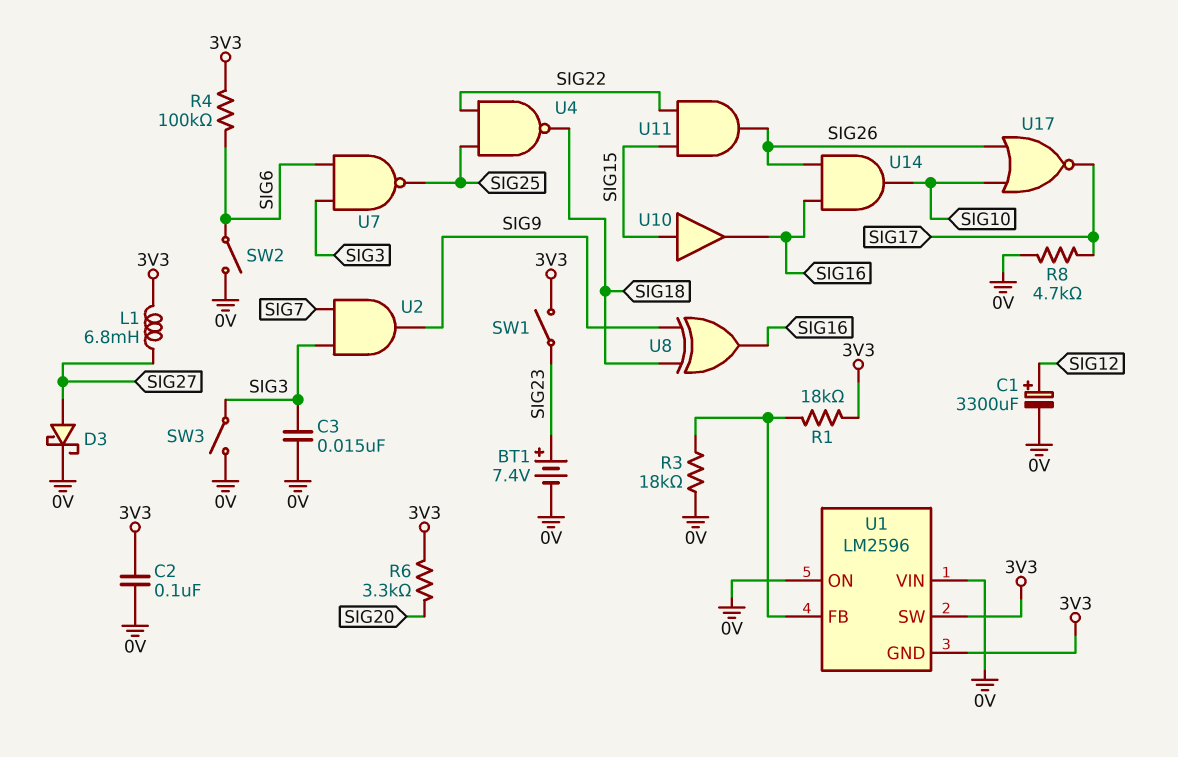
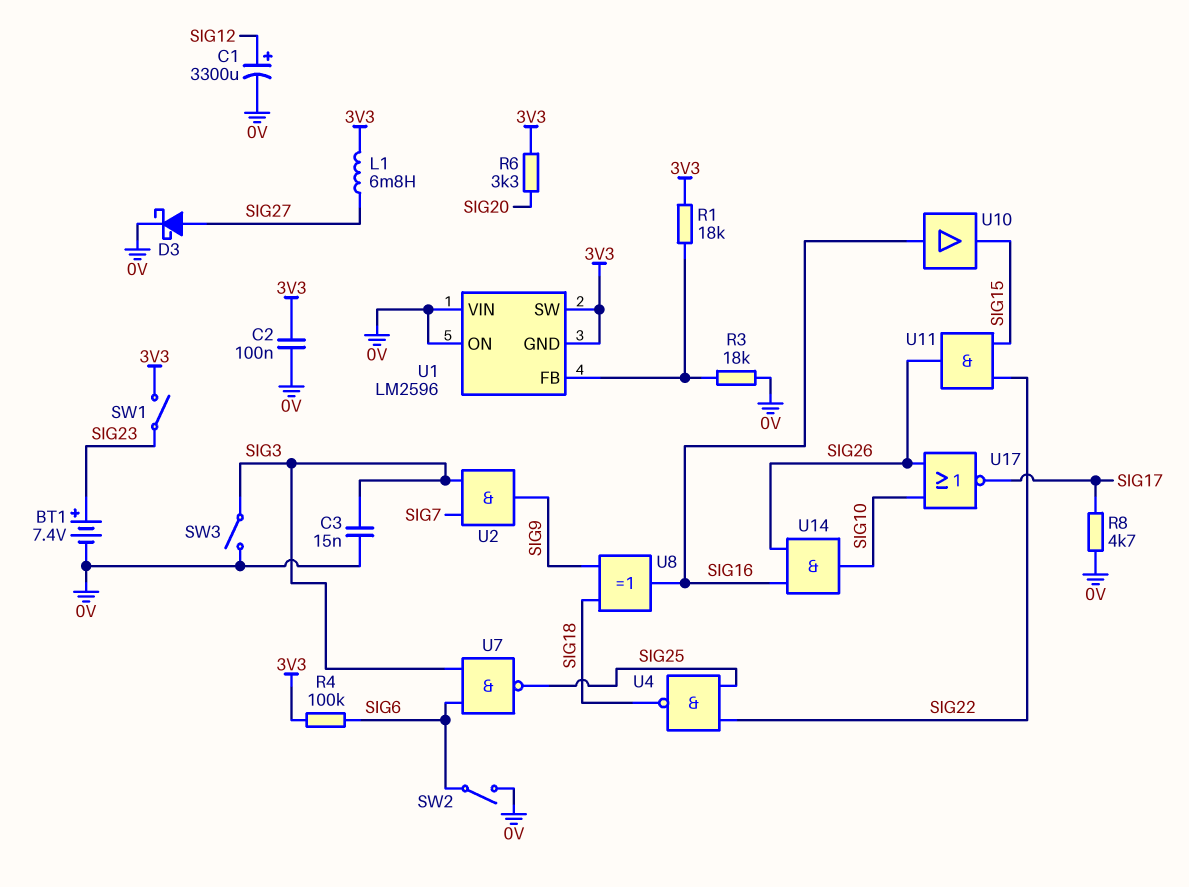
U10: buffer (in SIG15, out SIG16) -> buffer (in SIG16, out SIG15)

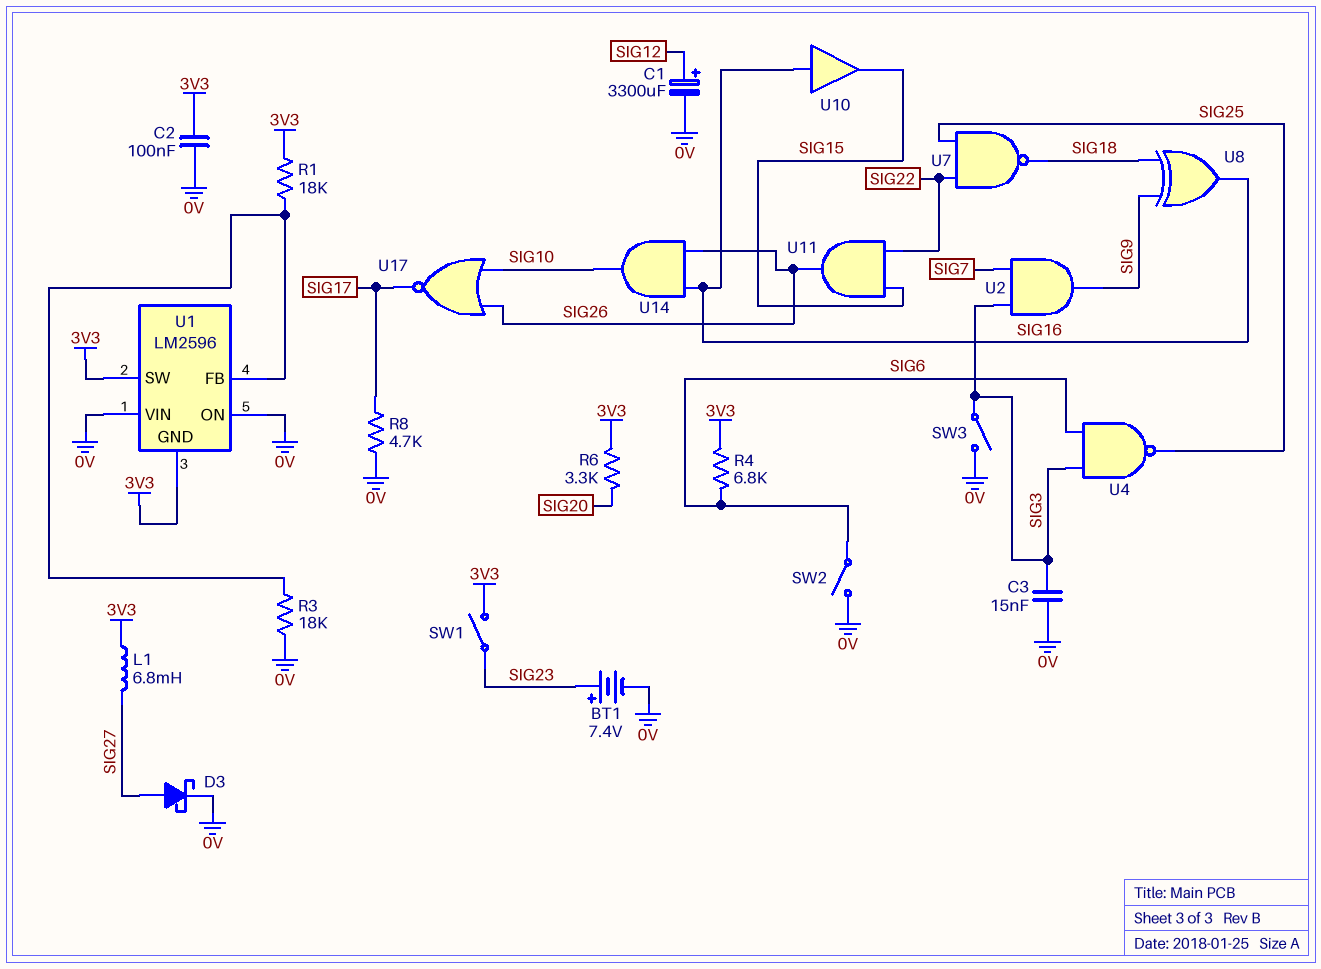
R4: 100k (3V3, SIG6) -> 6.8k (3V3, SIG6)
U4: NAND (in SIG22, in SIG25, out SIG18) -> NAND (in SIG3, in SIG6, out SIG25)
U7: NAND (in SIG3, in SIG6, out SIG25) -> NAND (in SIG22, in SIG25, out SIG18)

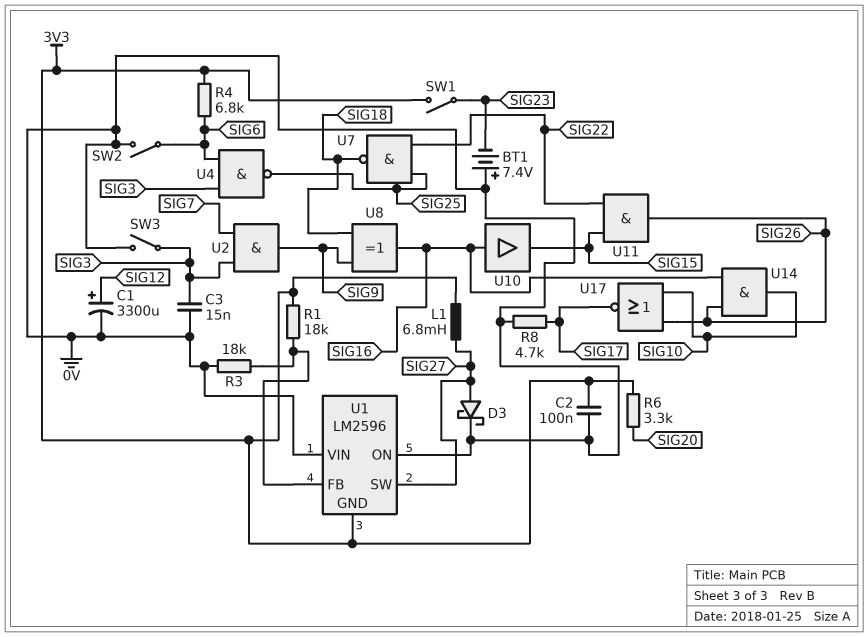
BT1: 7.4V (plus SIG23, minus 0V) -> 7.4V (plus 0V, minus SIG23)
U1 pin SW: 3V3 -> SIG27

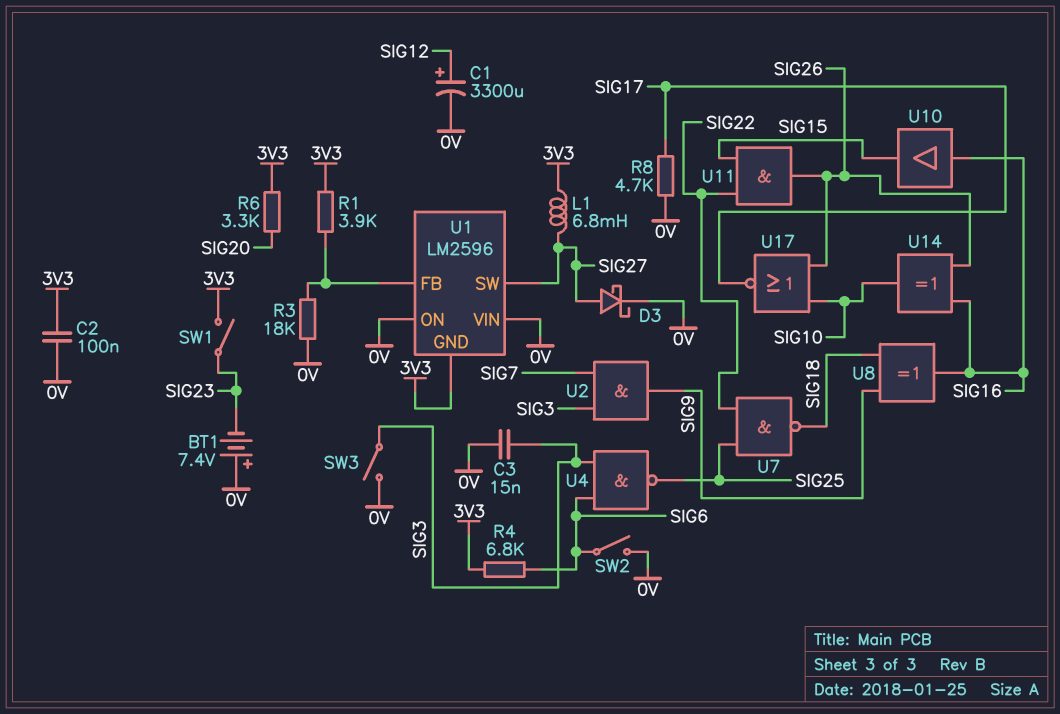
R1: 18k (3V3, U1/FB) -> 3.9k (3V3, U1/FB)
U14: AND (in SIG16, in SIG26, out SIG10) -> XOR (in SIG16, in SIG26, out SIG10)

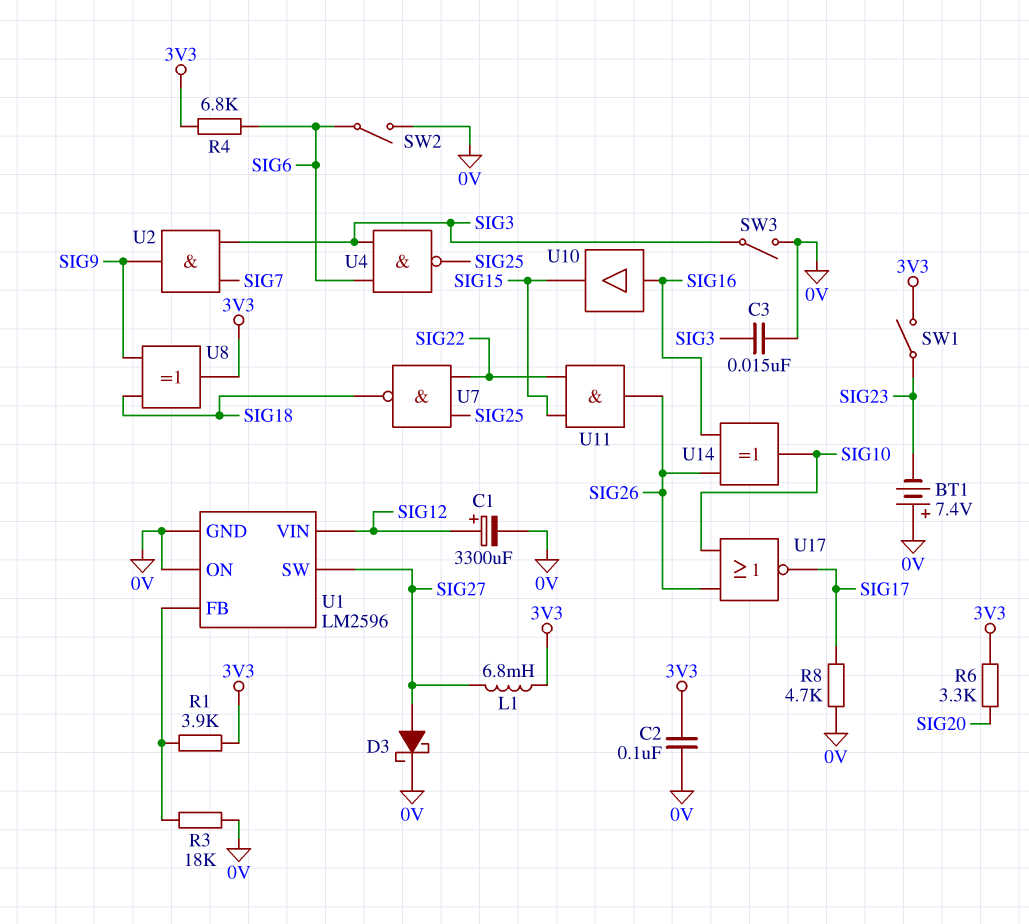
U1 pin GND: 3V3 -> 0V
U1 pin VIN: 0V -> SIG12
U8: XOR (in SIG9, in SIG18, out SIG16) -> XOR (in SIG9, in SIG18, out 3V3)

